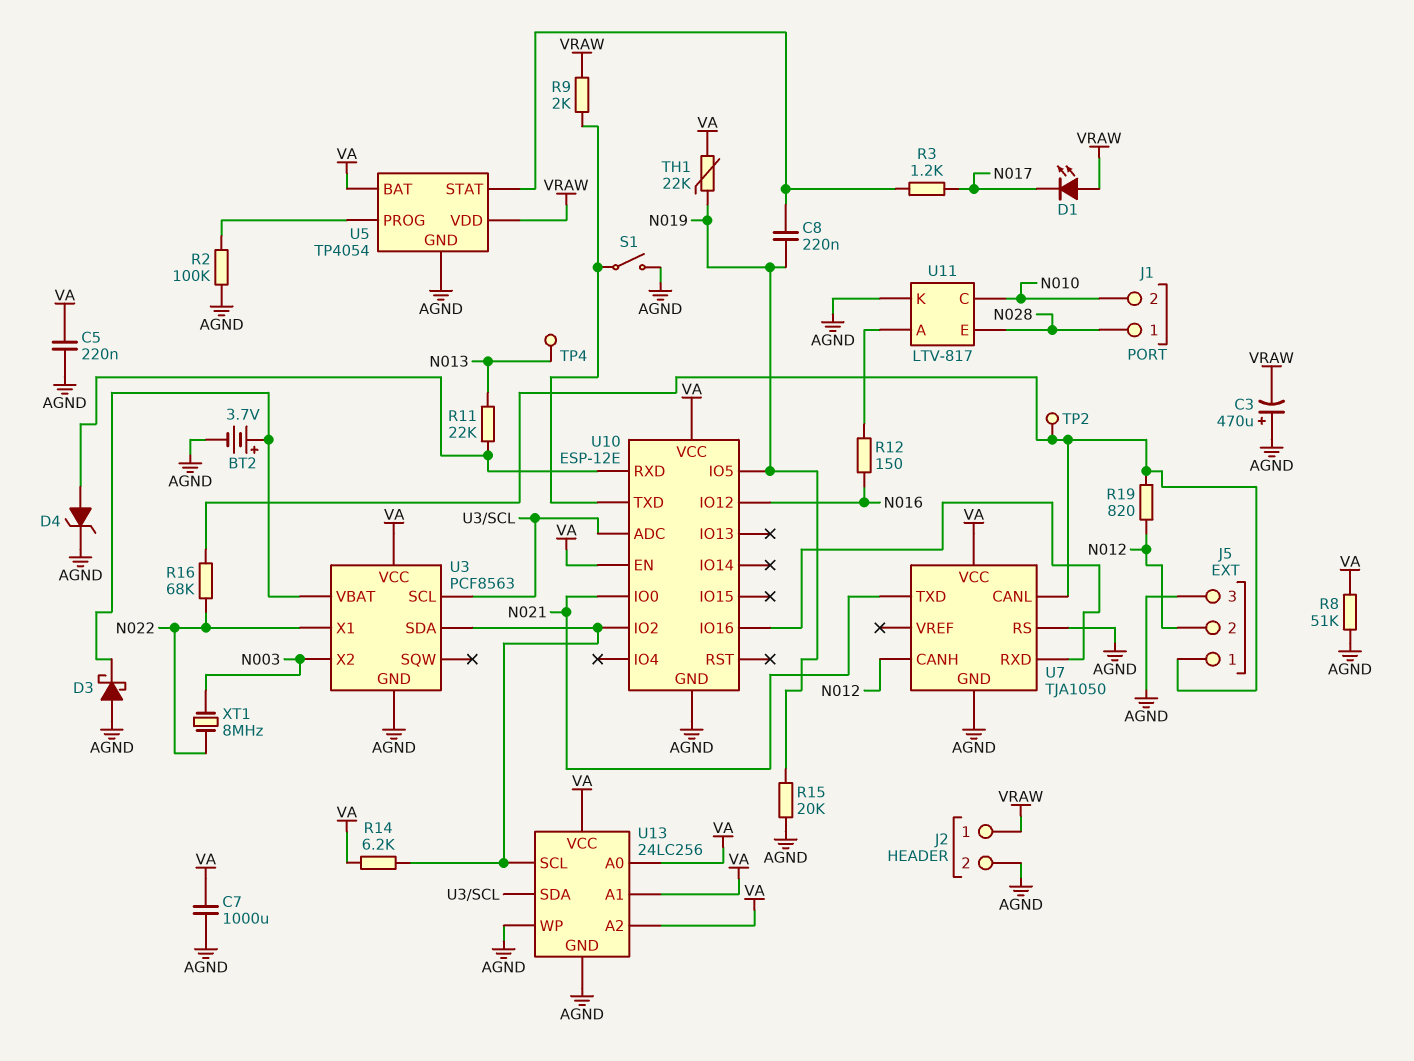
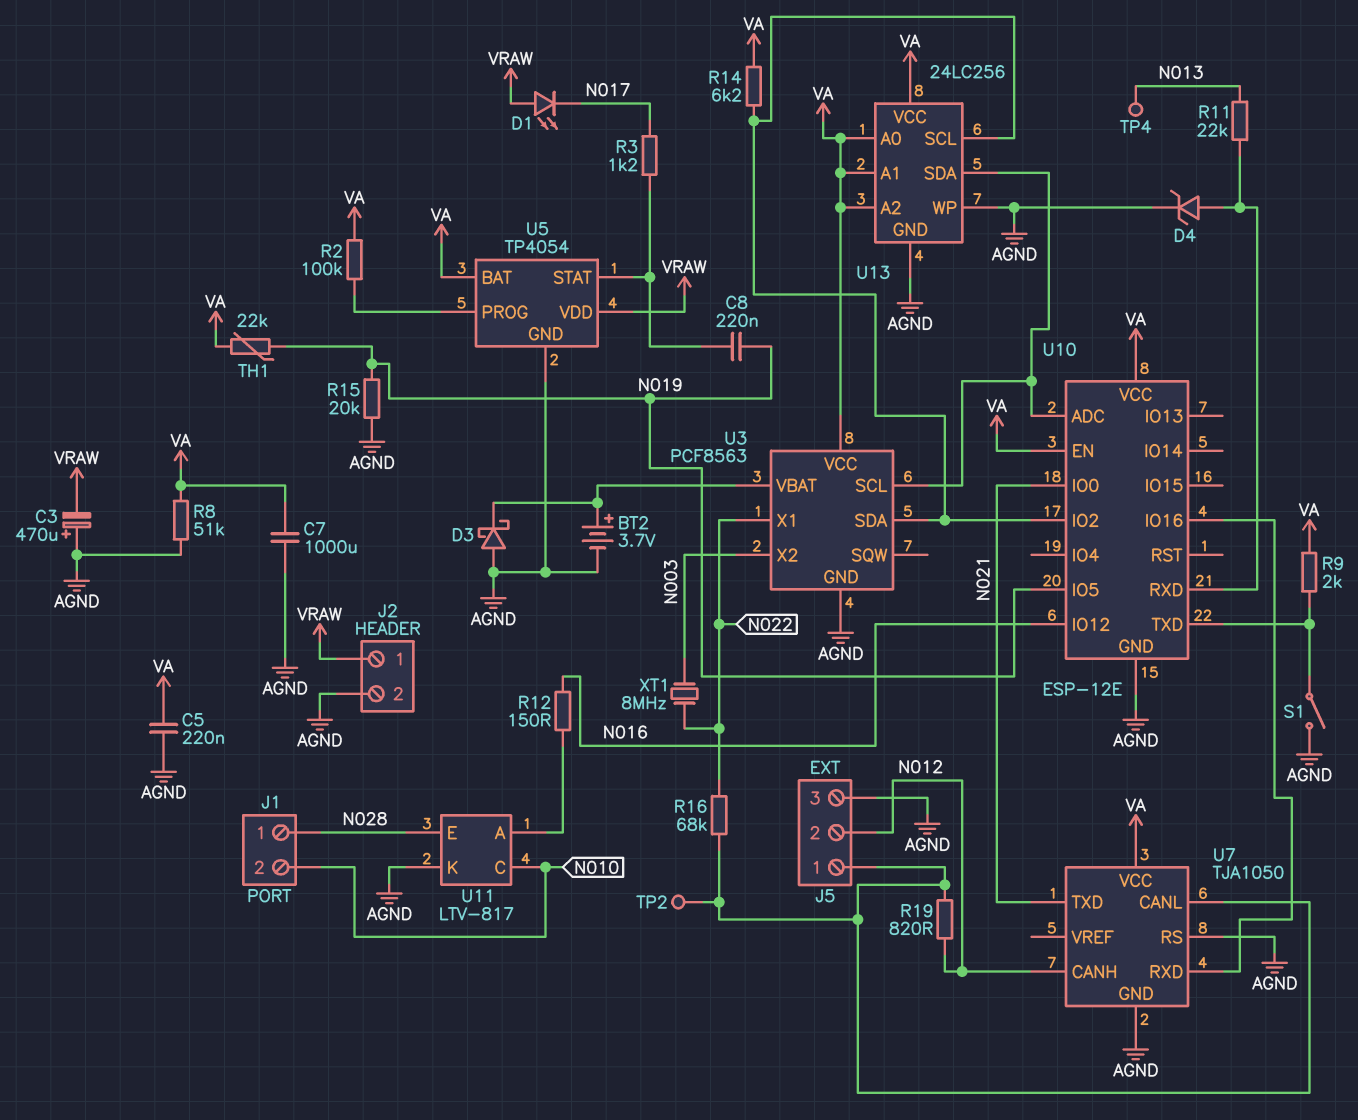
R2: 100k (AGND, U5/PROG) -> 100k (U5/PROG, VA)
R9: 2k (U10/TXD, VRAW) -> 2k (U10/TXD, VA)

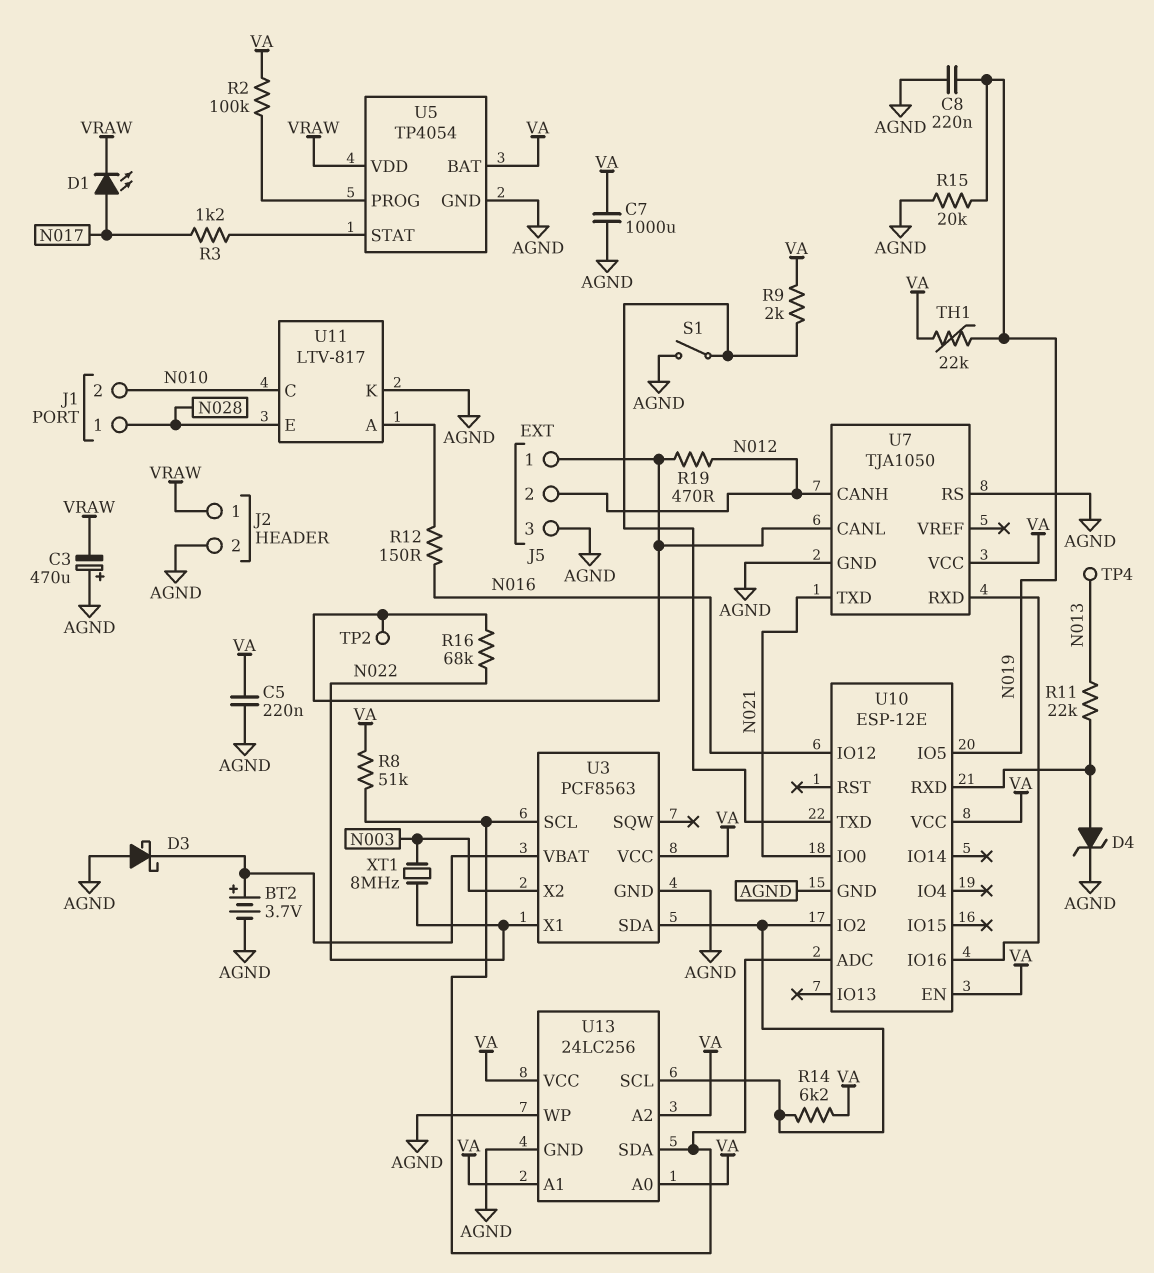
C8: 220nF (N019, U5/STAT) -> 220nF (AGND, N019)
D1: LED (A VRAW, K N017) -> LED (A N017, K VRAW)
R8: 51k (AGND, VA) -> 51k (U3/SCL, VA)
R19: 820 (J5/1, N012) -> 470 (J5/1, N012)

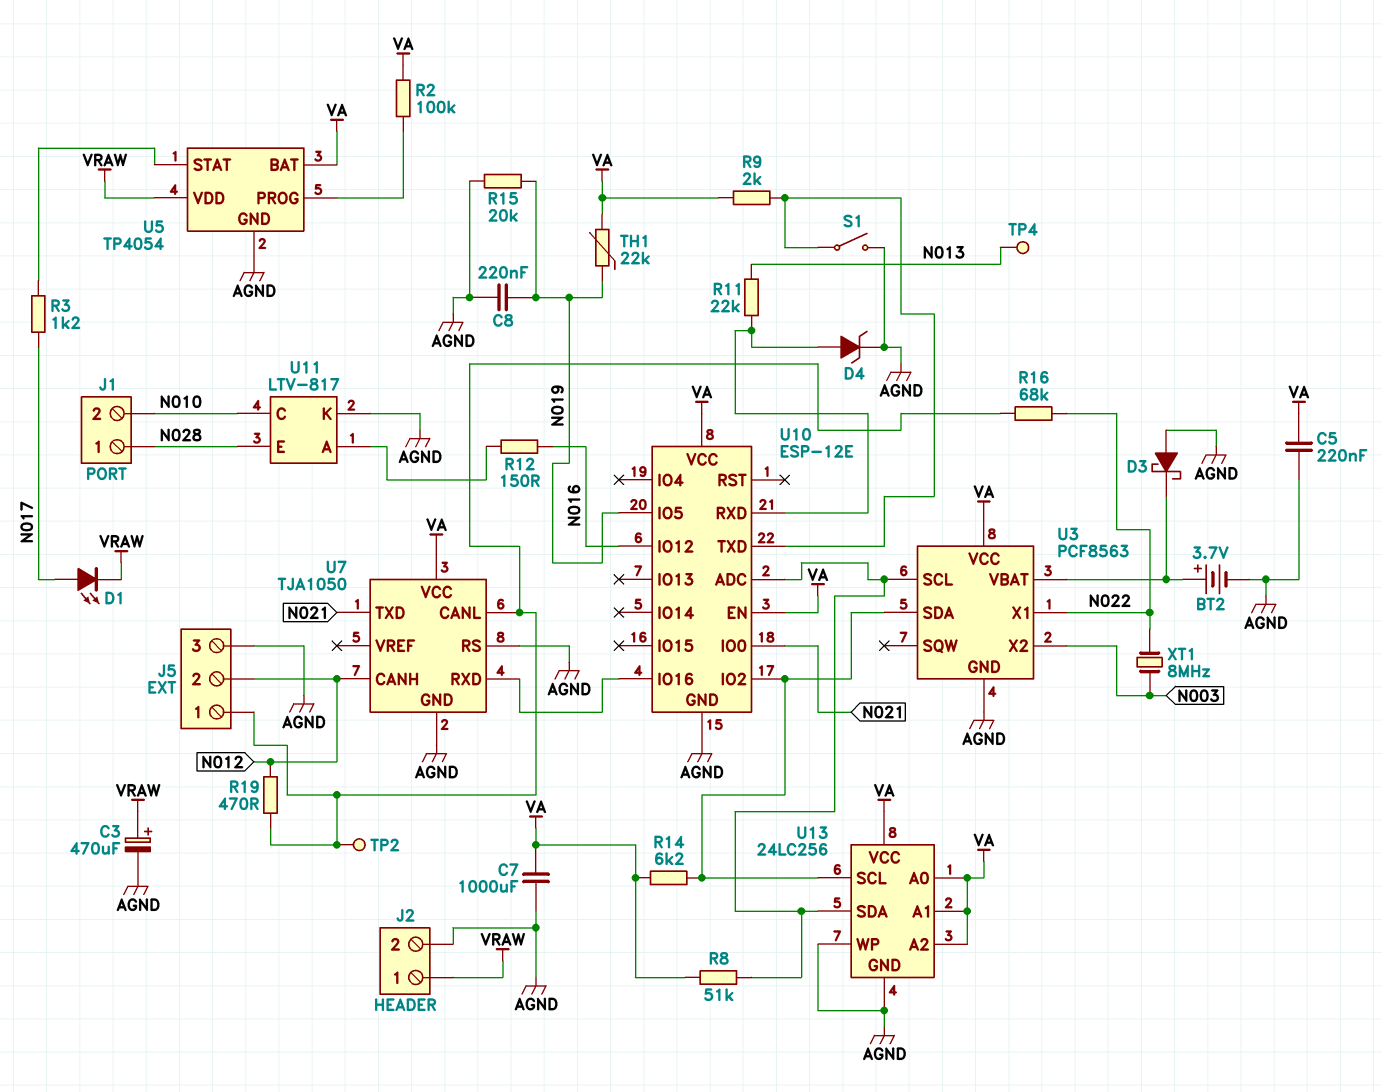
C3: 470uF (plus AGND, minus VRAW) -> 470uF (plus VRAW, minus AGND)

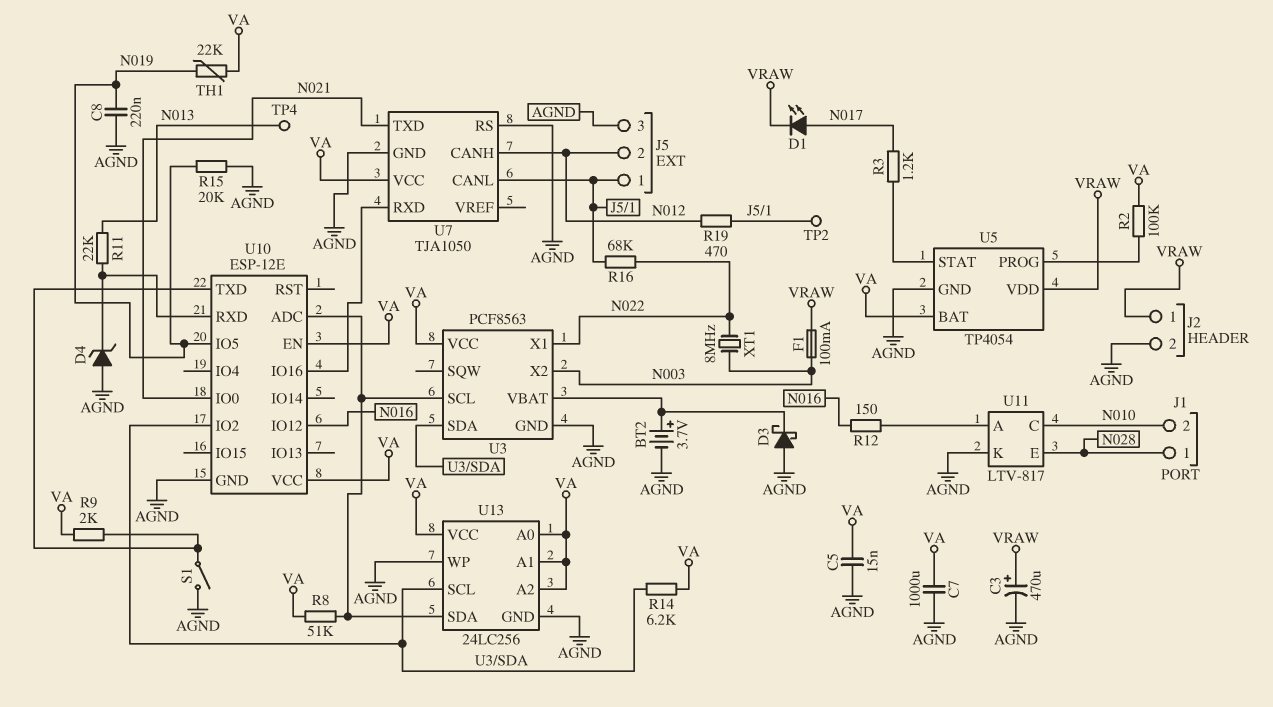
C5: 220nF (AGND, VA) -> 15nF (AGND, VA)
D4: zener (A U10/RXD, K AGND) -> zener (A AGND, K U10/RXD)
F1: none -> 100mA (N003, VRAW)

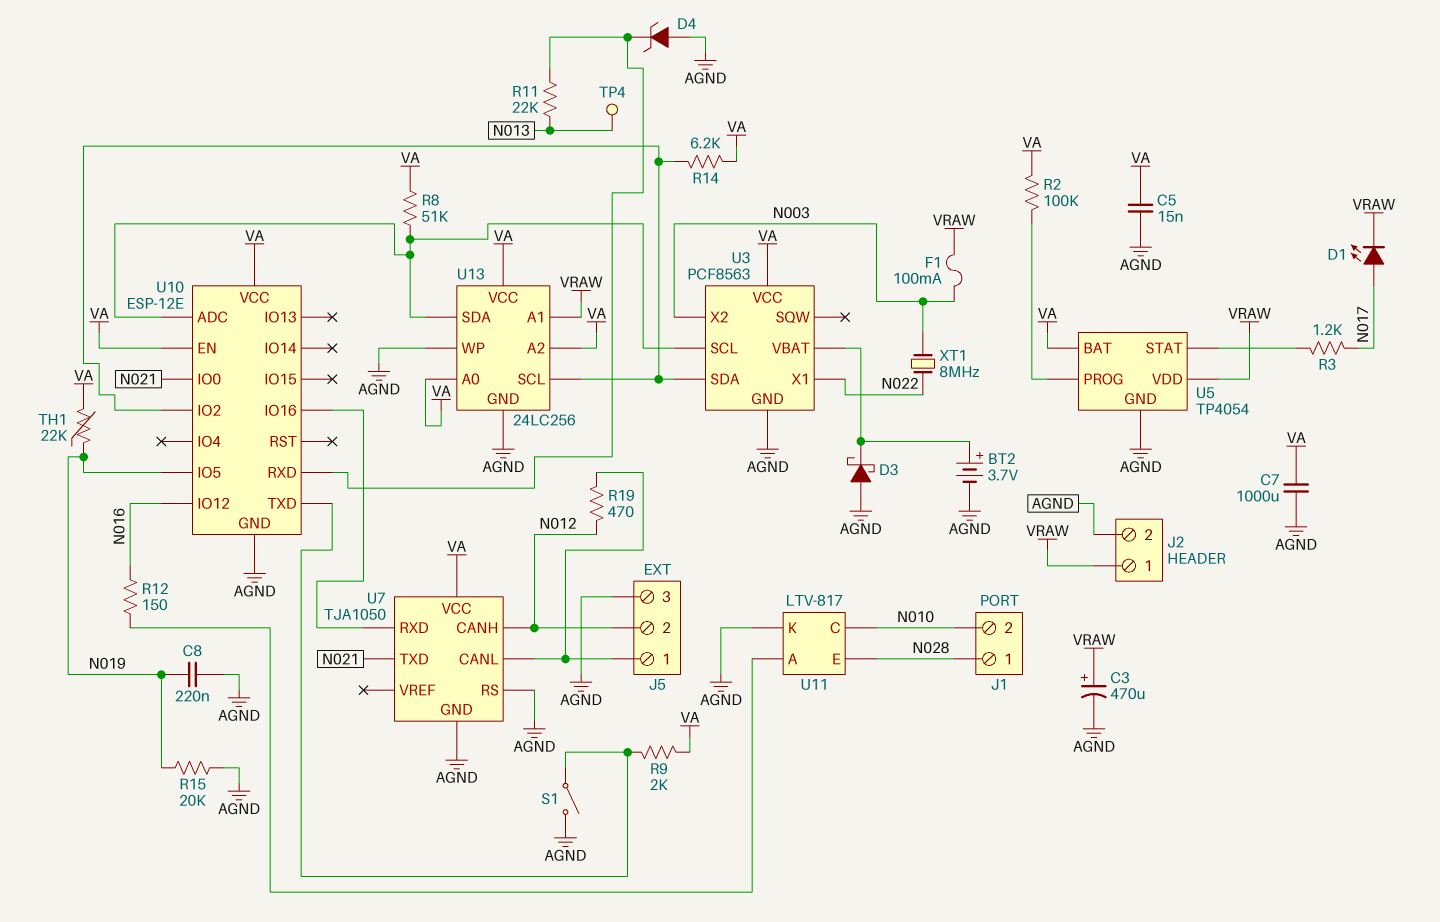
R16: 68k (J5/1, N022) -> none
TP2: test point (J5/1) -> none
U13 pin A1: VA -> VRAW

